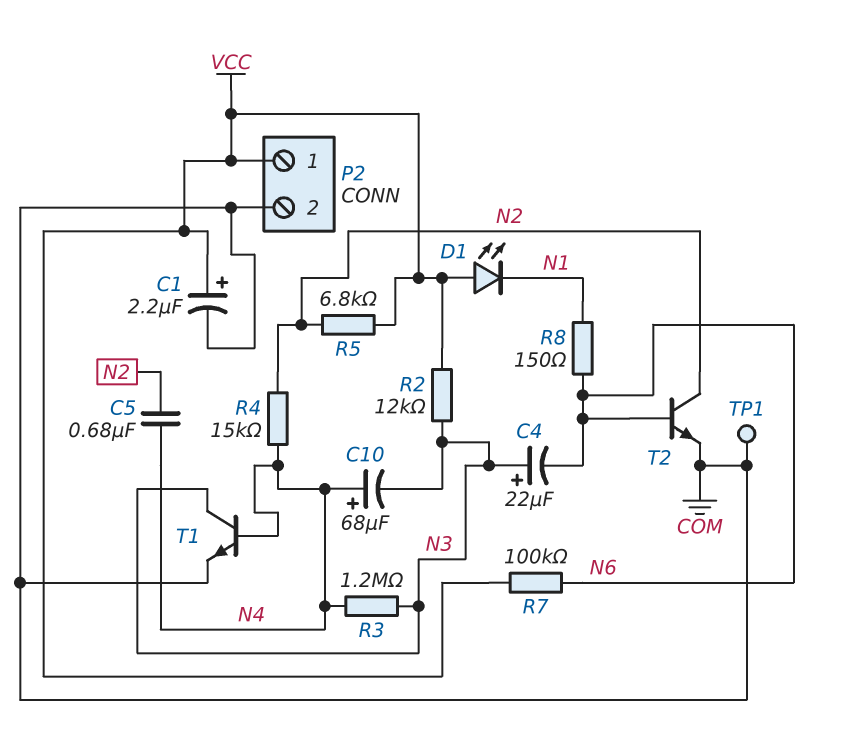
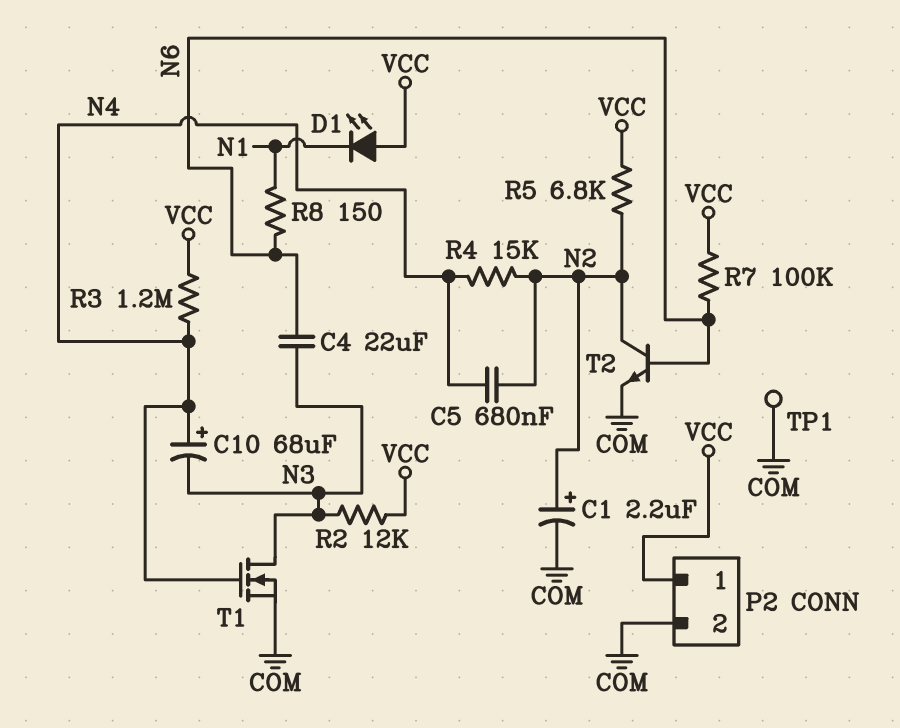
C1: 2.2uF (plus VCC, minus COM) -> 2.2uF (plus N2, minus COM)
C4: 22uF (plus N3, minus N6) -> 22uF (N3, N6)
R3: 1.2M (N3, N4) -> 1.2M (N4, VCC)
T1: NPN (B N4, C N3, E COM) -> NMOS (G N4, D N3, S COM)

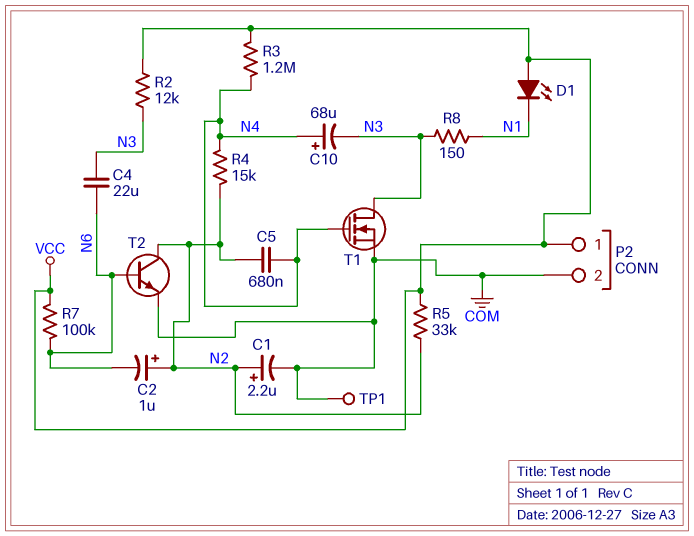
C2: none -> 1uF (plus N2, minus N6)
R5: 6.8k (N2, VCC) -> 33k (N2, VCC)
R8: 150 (N1, N6) -> 150 (N1, N3)

